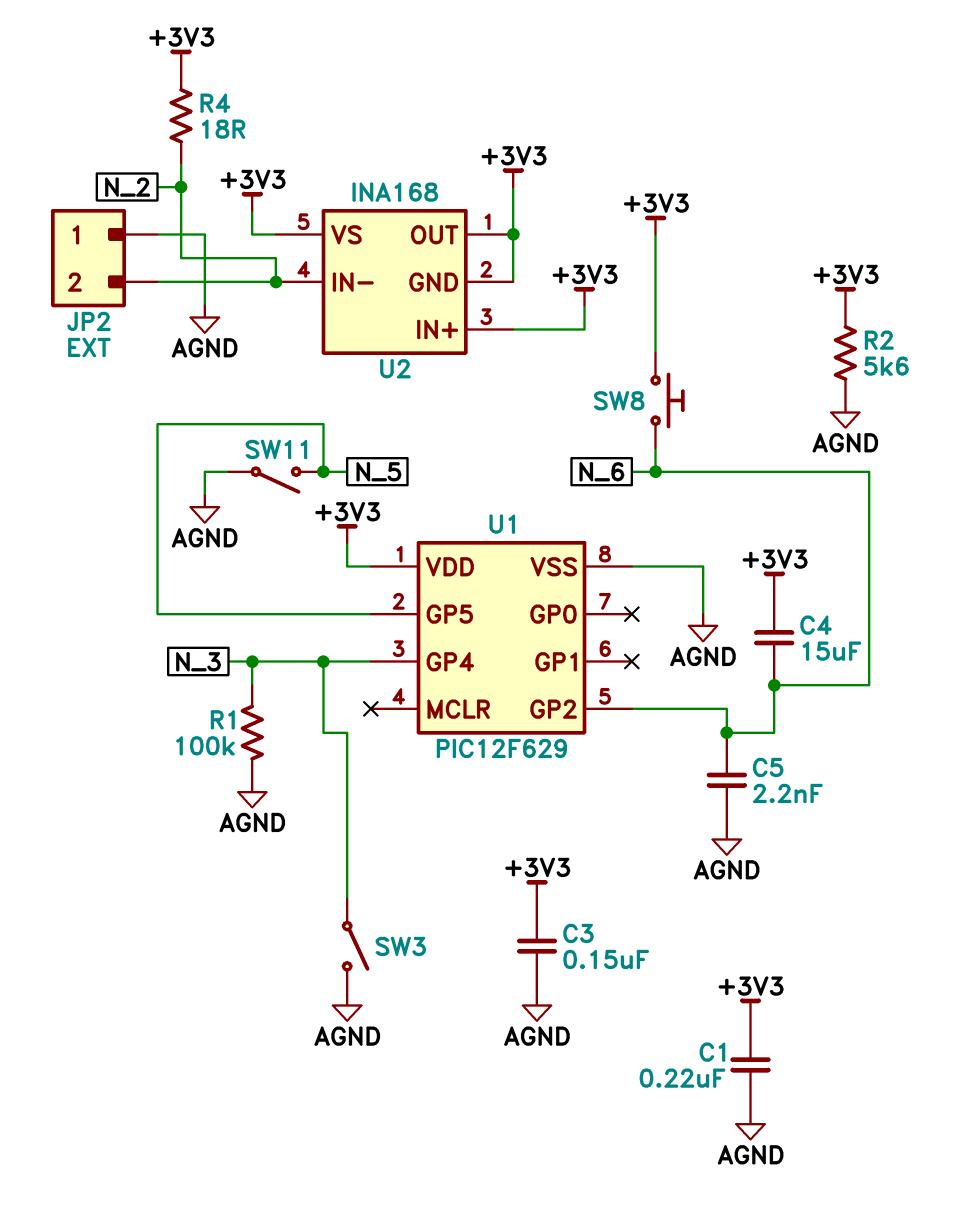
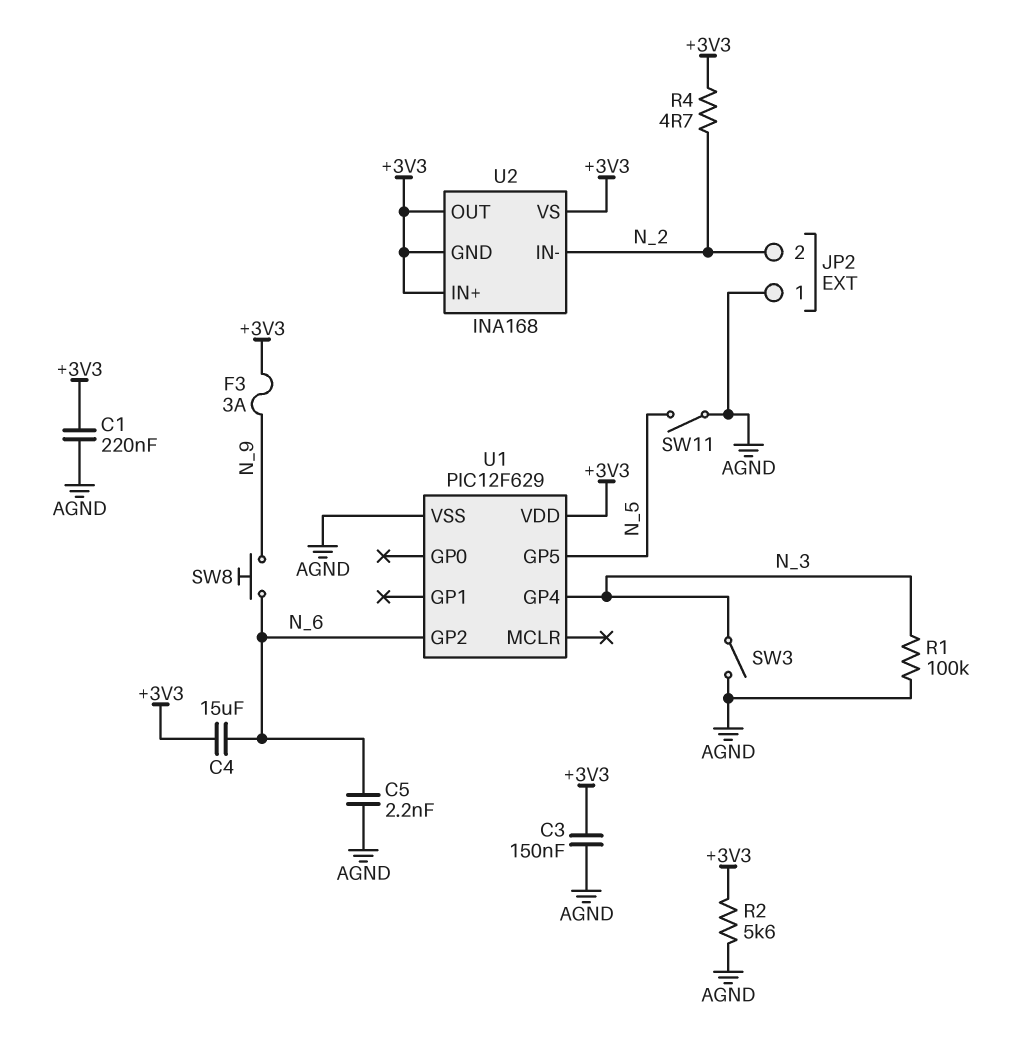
F3: none -> 3A (+3V3, N_9)
R4: 18 (+3V3, N_2) -> 4.7 (+3V3, N_2)
SW8: button (+3V3, N_6) -> button (N_6, N_9)

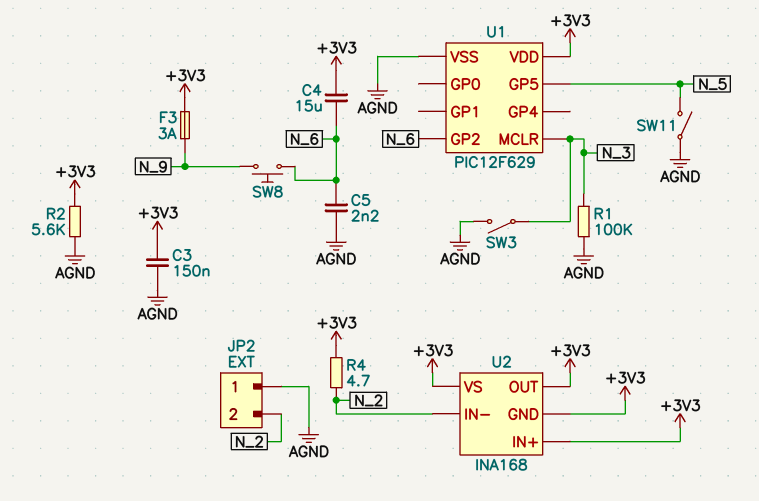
C1: 220nF (+3V3, AGND) -> none
U1 pin GP4: N_3 -> none
U1 pin MCLR: none -> N_3

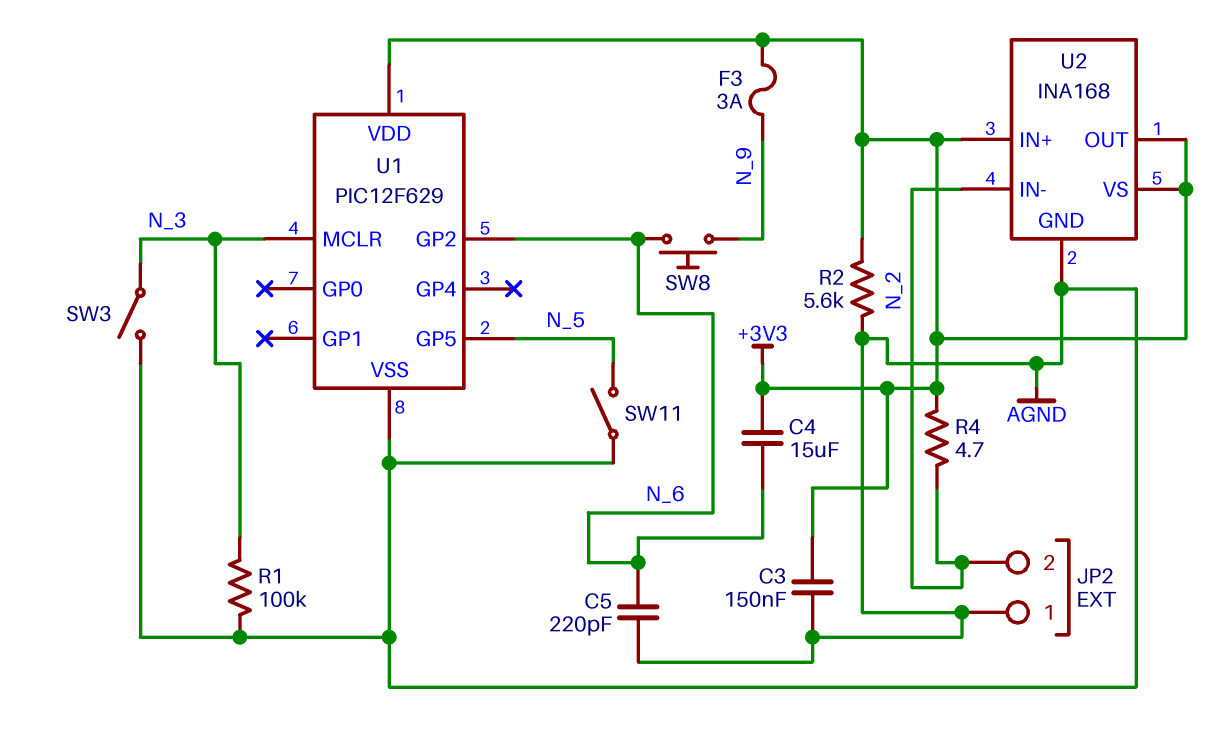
C5: 2.2nF (AGND, N_6) -> 220pF (AGND, N_6)
U2 pin GND: +3V3 -> AGND

